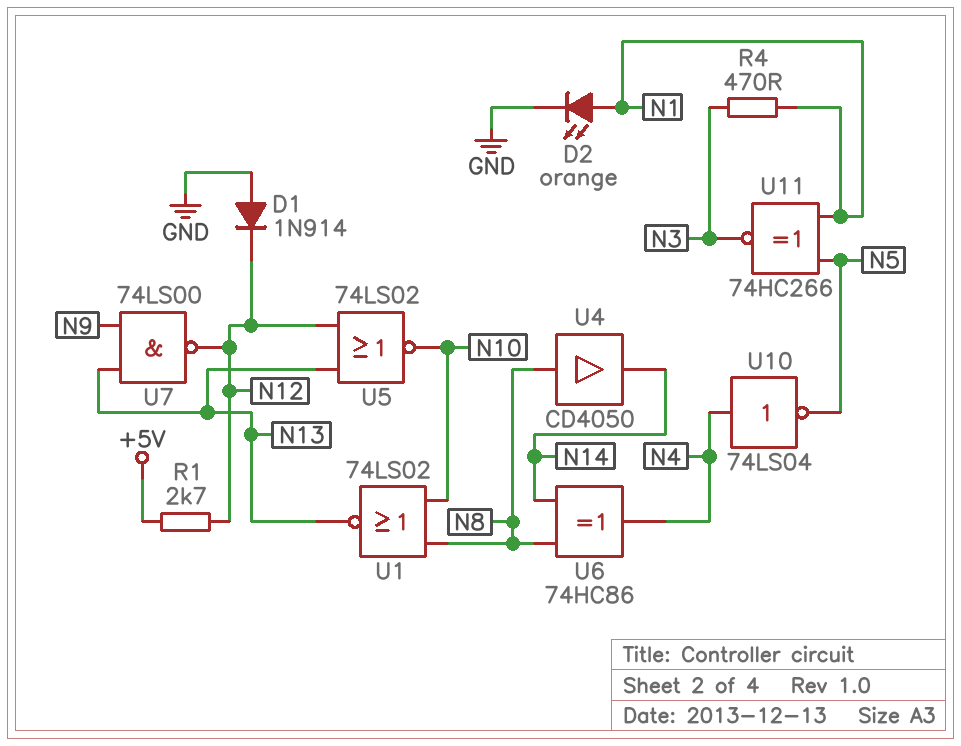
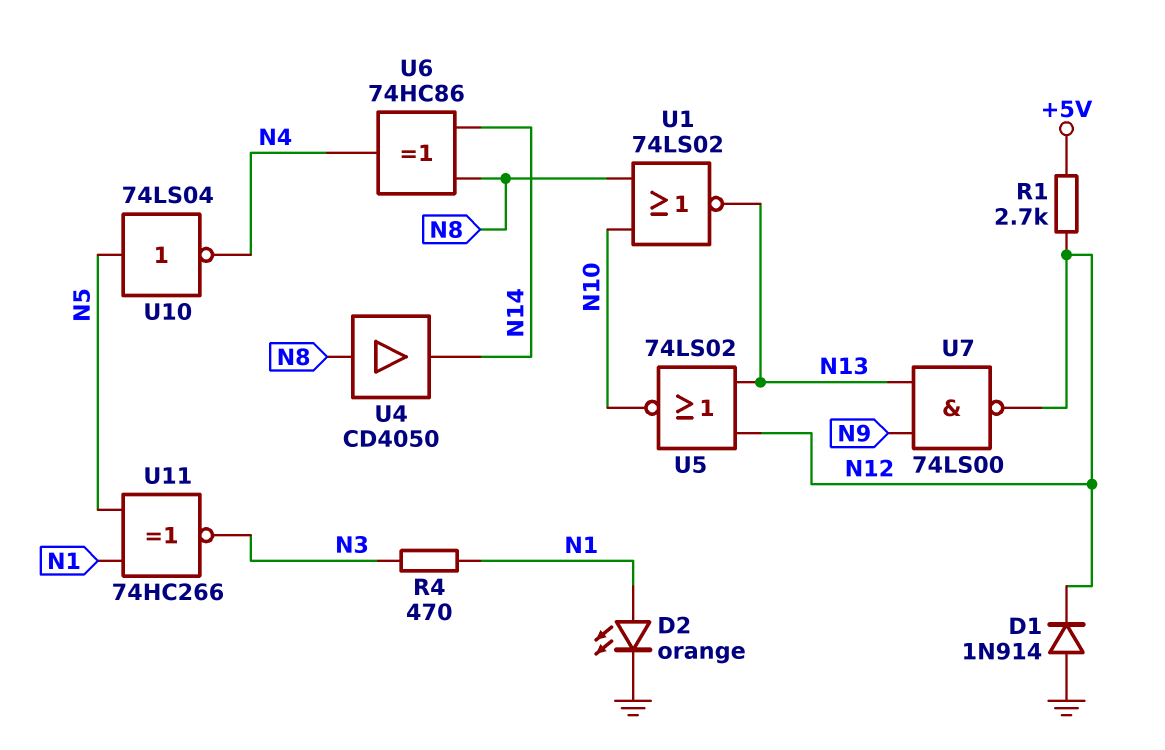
U10: NOT 74LS04 (in N4, out N5) -> NOT 74LS04 (in N5, out N4)

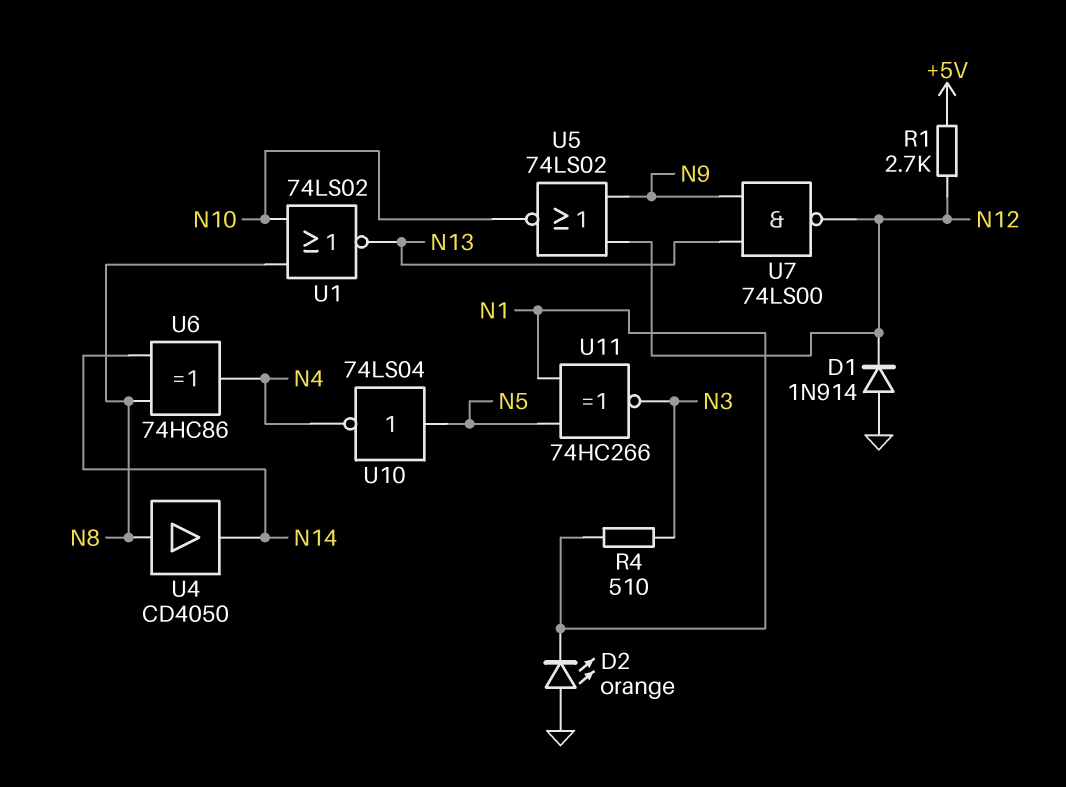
D2: LED orange (A N1, K GND) -> LED orange (A GND, K N1)
R4: 470 (N1, N3) -> 510 (N1, N3)
U5: NOR 74LS02 (in N12, in N13, out N10) -> NOR 74LS02 (in N9, in N12, out N10)

